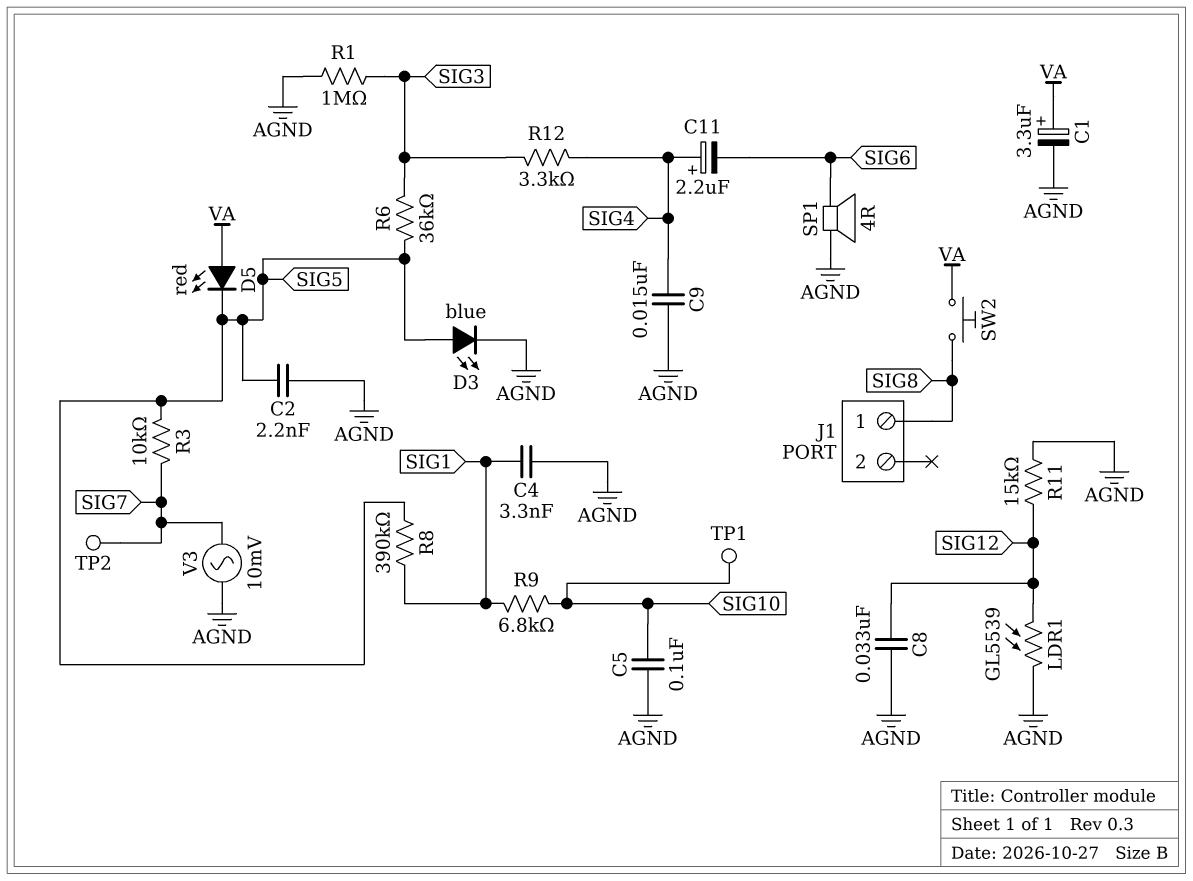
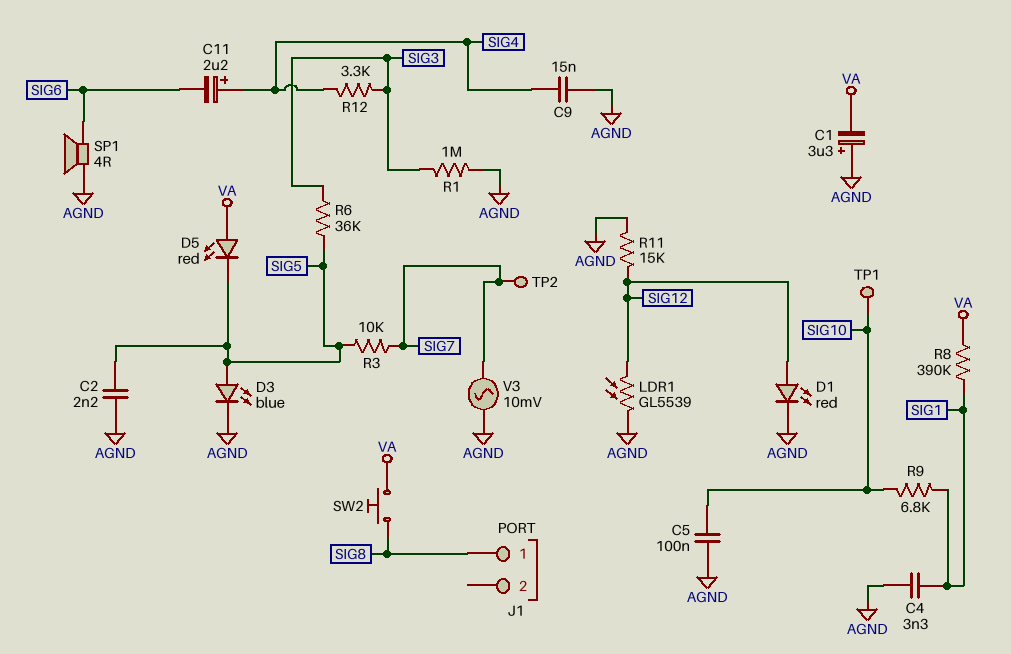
C1: 3.3uF (plus VA, minus AGND) -> 3.3uF (plus AGND, minus VA)
C8: 33nF (AGND, SIG12) -> none
D1: none -> LED red (A SIG12, K AGND)
R8: 390k (SIG1, SIG5) -> 390k (SIG1, VA)

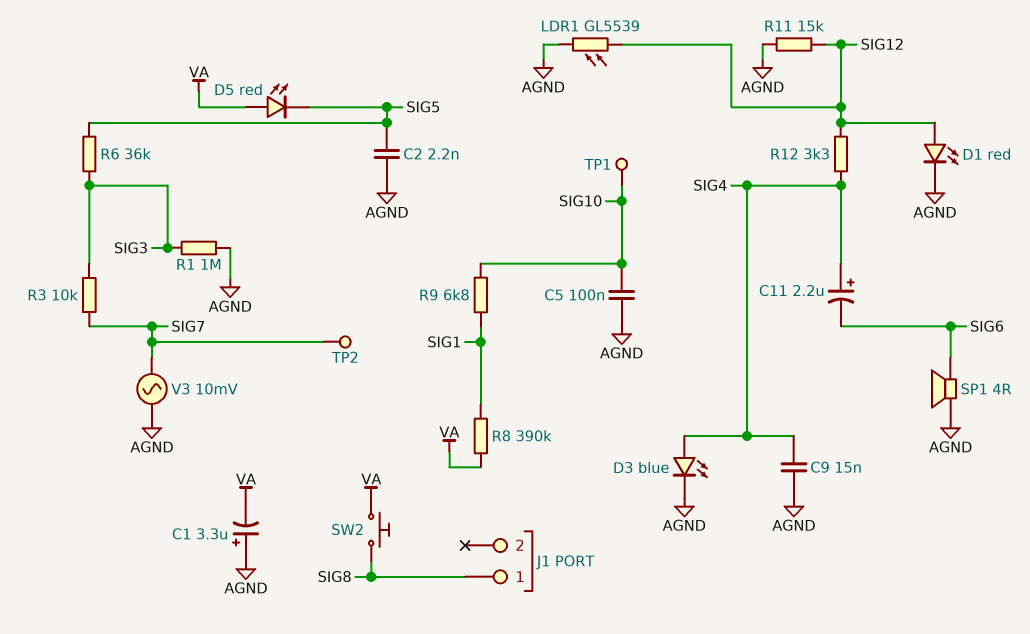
C4: 3.3nF (AGND, SIG1) -> none
D3: LED blue (A SIG5, K AGND) -> LED blue (A SIG4, K AGND)
R3: 10k (SIG5, SIG7) -> 10k (SIG3, SIG7)
R12: 3.3k (SIG3, SIG4) -> 3.3k (SIG4, SIG12)

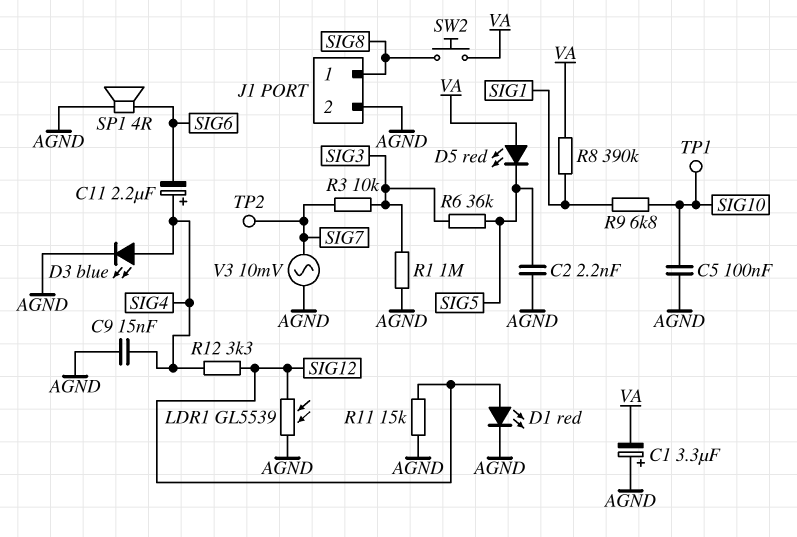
J1 pin 2: none -> AGND

